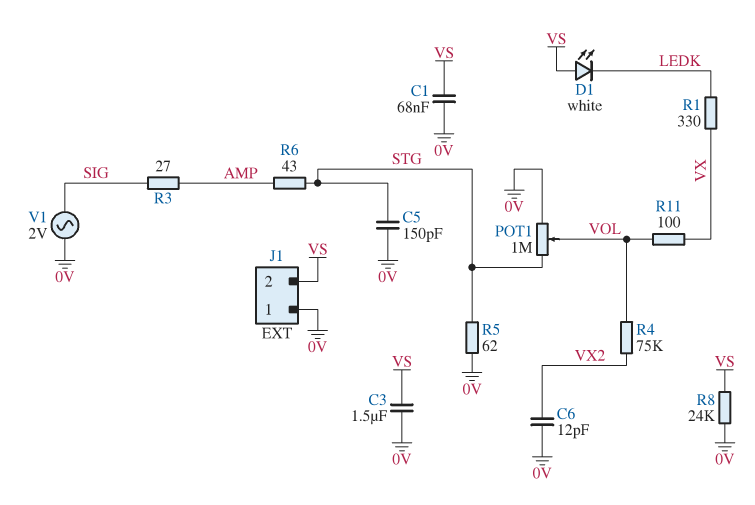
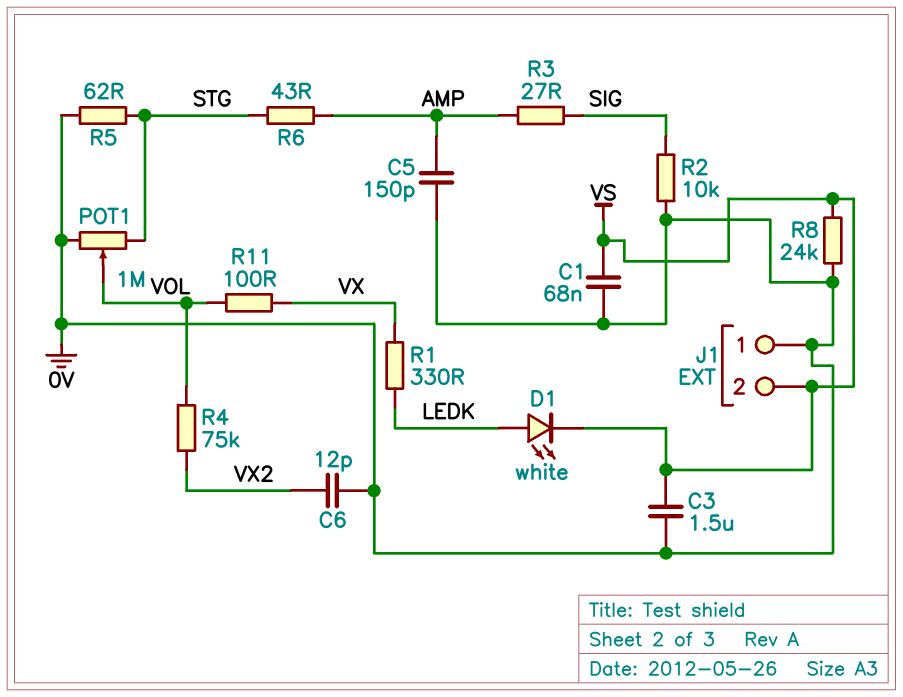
C5: 150pF (0V, STG) -> 150pF (0V, AMP)
D1: LED white (A VS, K LEDK) -> LED white (A LEDK, K VS)
R2: none -> 10k (0V, SIG)
V1: AC 2V (0V, SIG) -> none

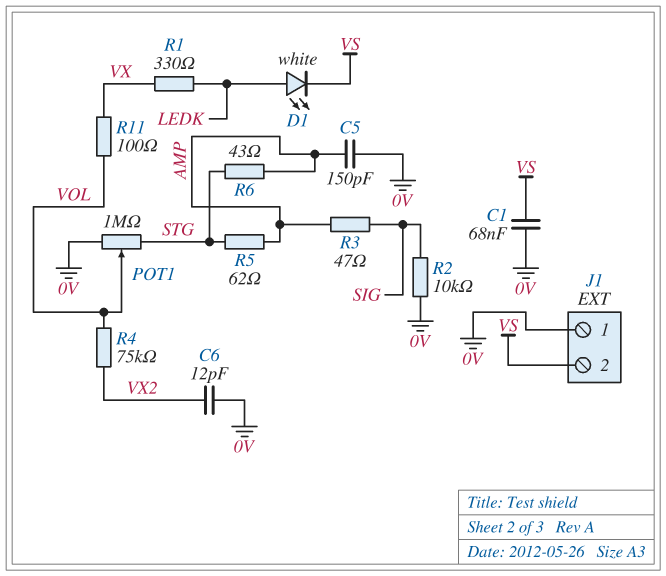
C3: 1.5uF (0V, VS) -> none
R3: 27 (AMP, SIG) -> 47 (AMP, SIG)
R5: 62 (0V, STG) -> 62 (AMP, STG)
R8: 24k (0V, VS) -> none

